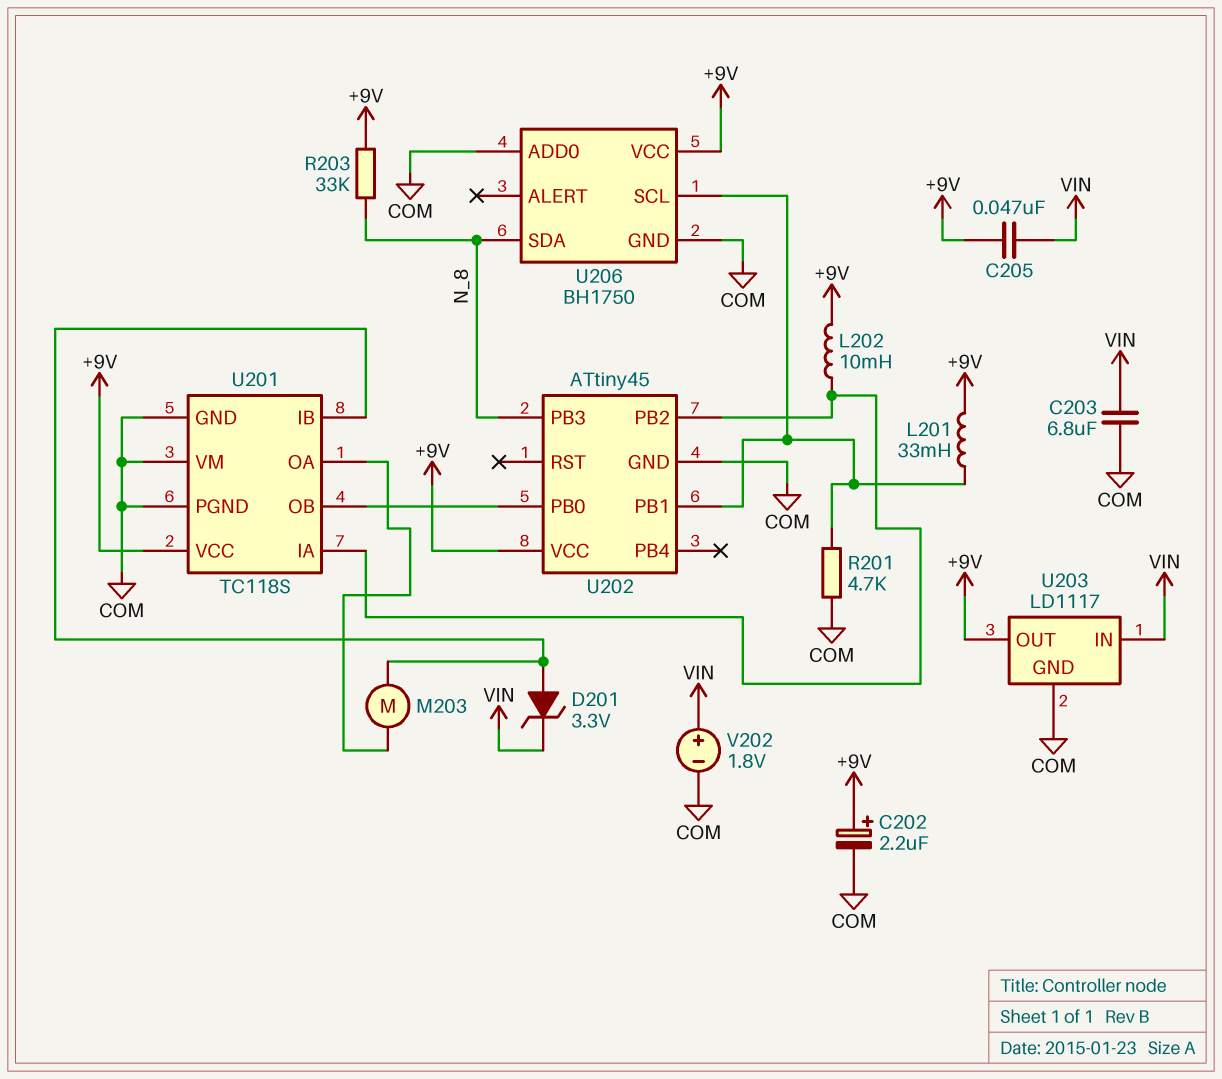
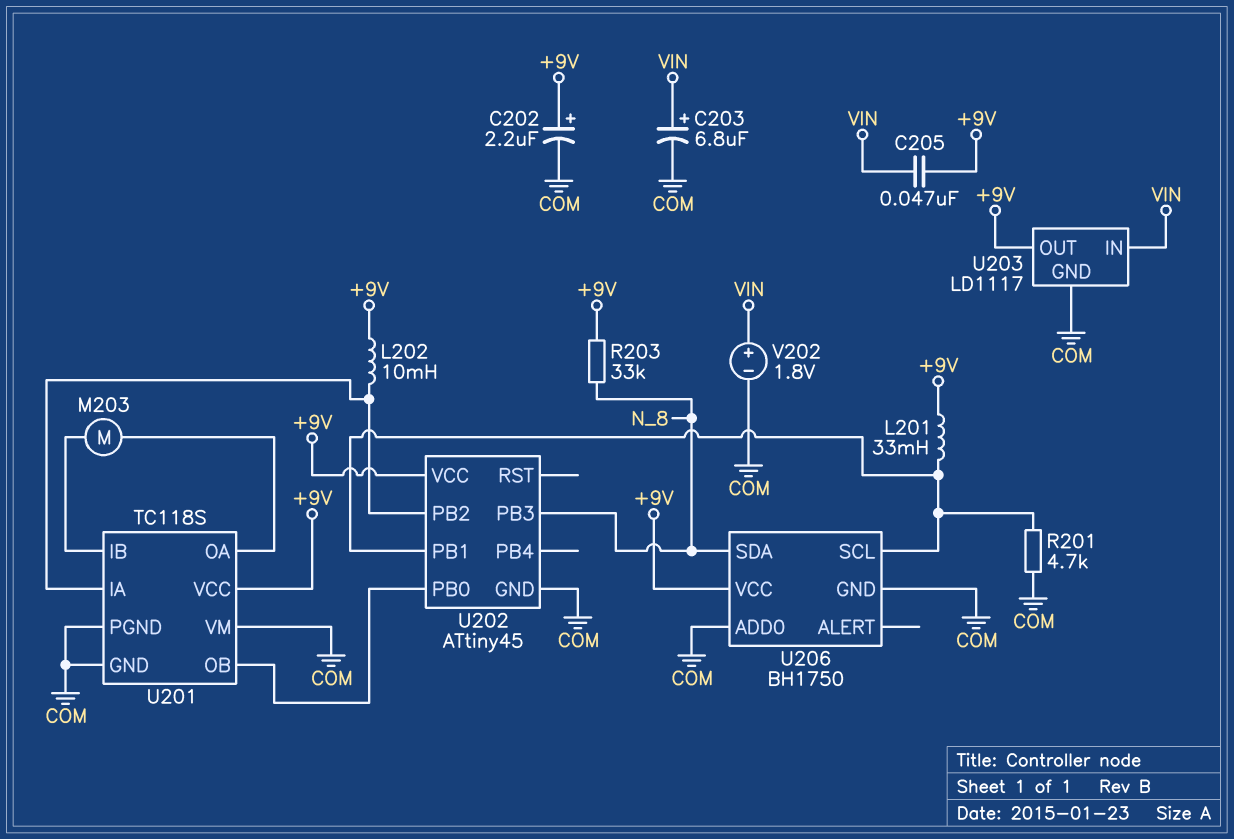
C203: 6.8uF (COM, VIN) -> 6.8uF (plus VIN, minus COM)
D201: zener 3.3V (A U201/IB, K VIN) -> none

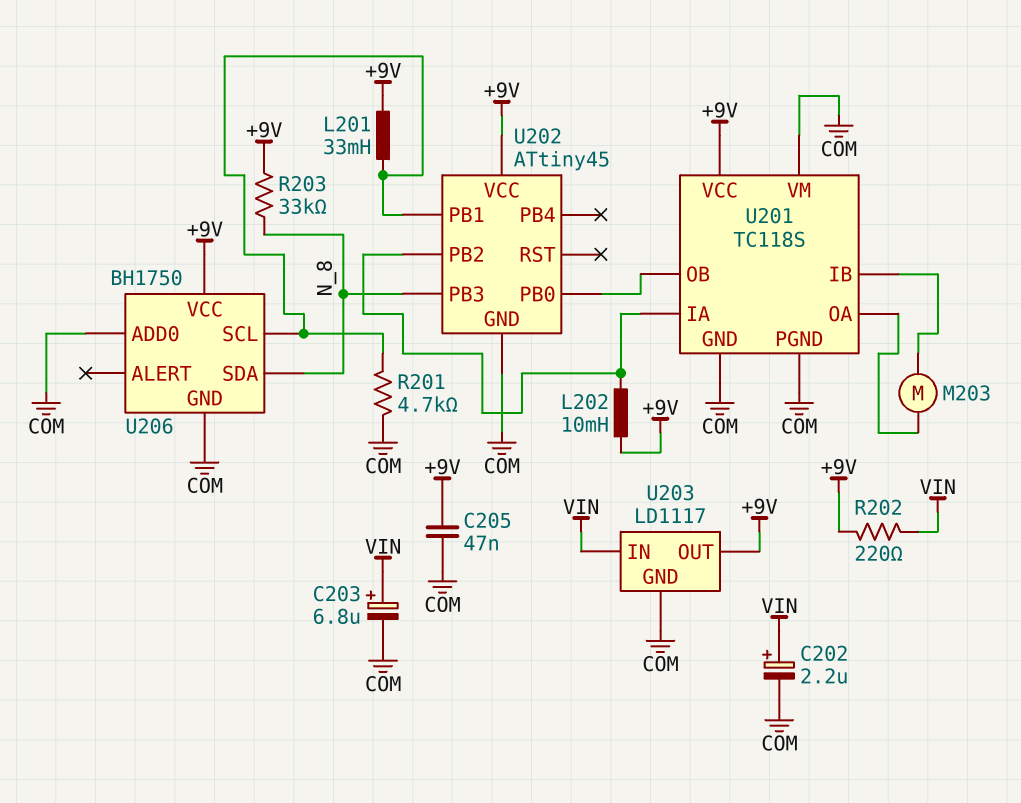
C202: 2.2uF (plus +9V, minus COM) -> 2.2uF (plus VIN, minus COM)
C205: 47nF (+9V, VIN) -> 47nF (+9V, COM)
R202: none -> 220 (+9V, VIN)
V202: 1.8V (plus VIN, minus COM) -> none

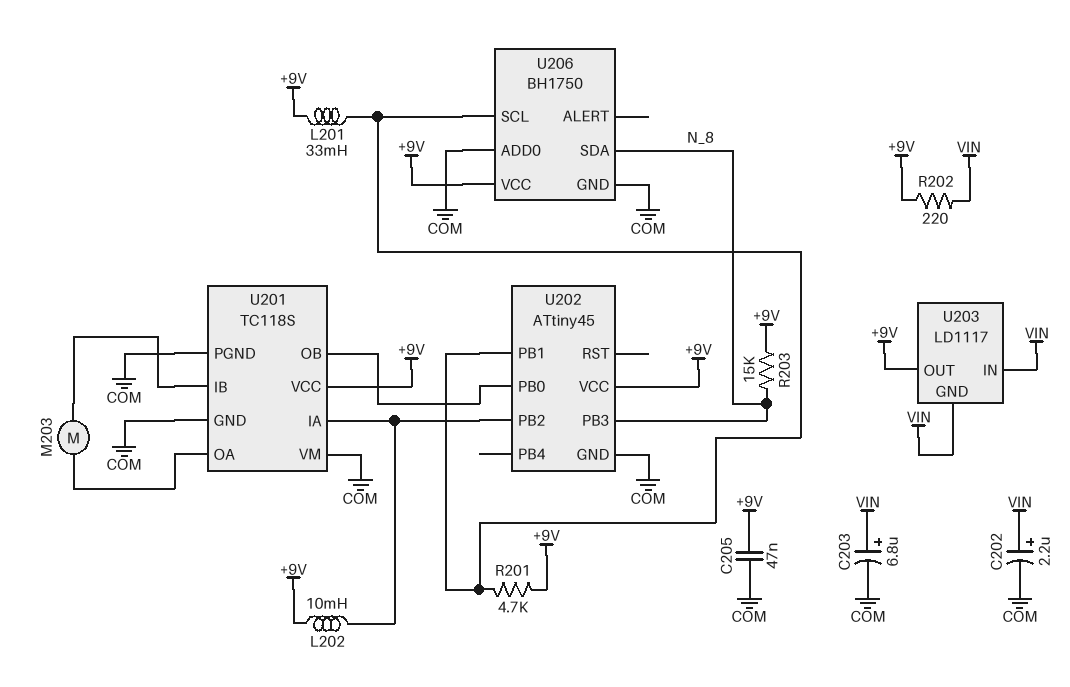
R201: 4.7k (COM, U202/PB1) -> 4.7k (+9V, U202/PB1)
R203: 33k (+9V, N_8) -> 15k (+9V, N_8)
U203 pin GND: COM -> VIN

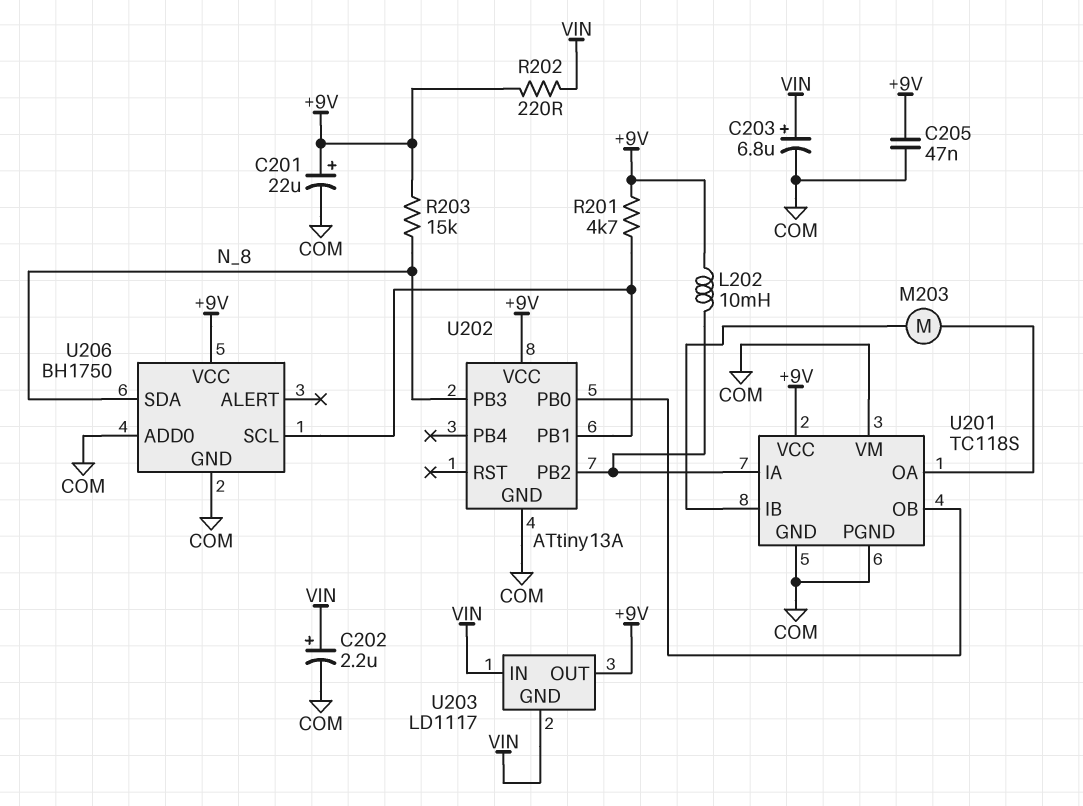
C201: none -> 22uF (plus +9V, minus COM)
L201: 33mH (+9V, U202/PB1) -> none
U202: ATtiny45 -> ATtiny13A

